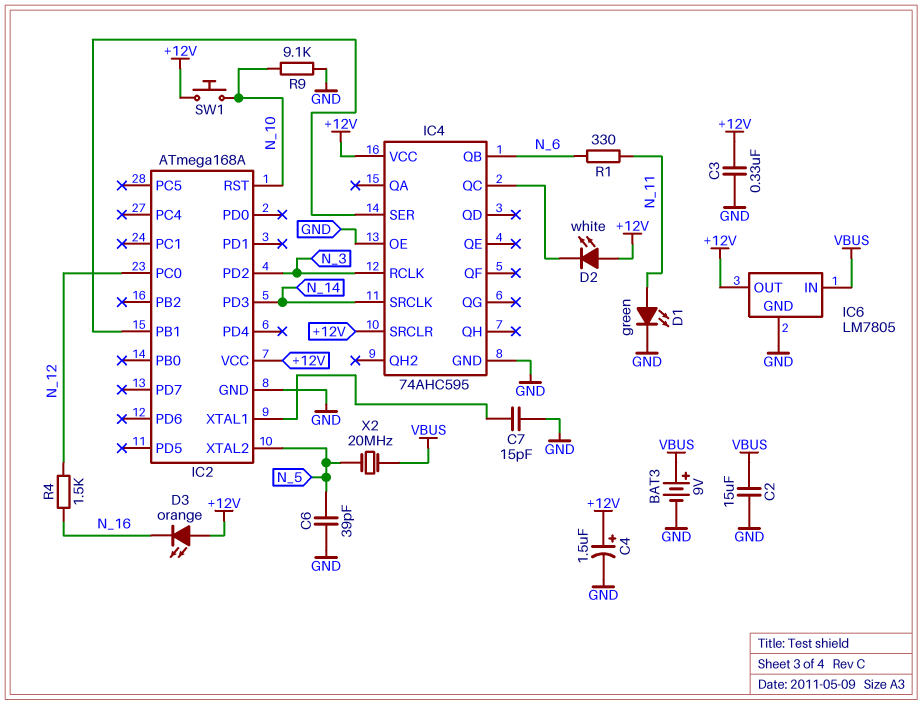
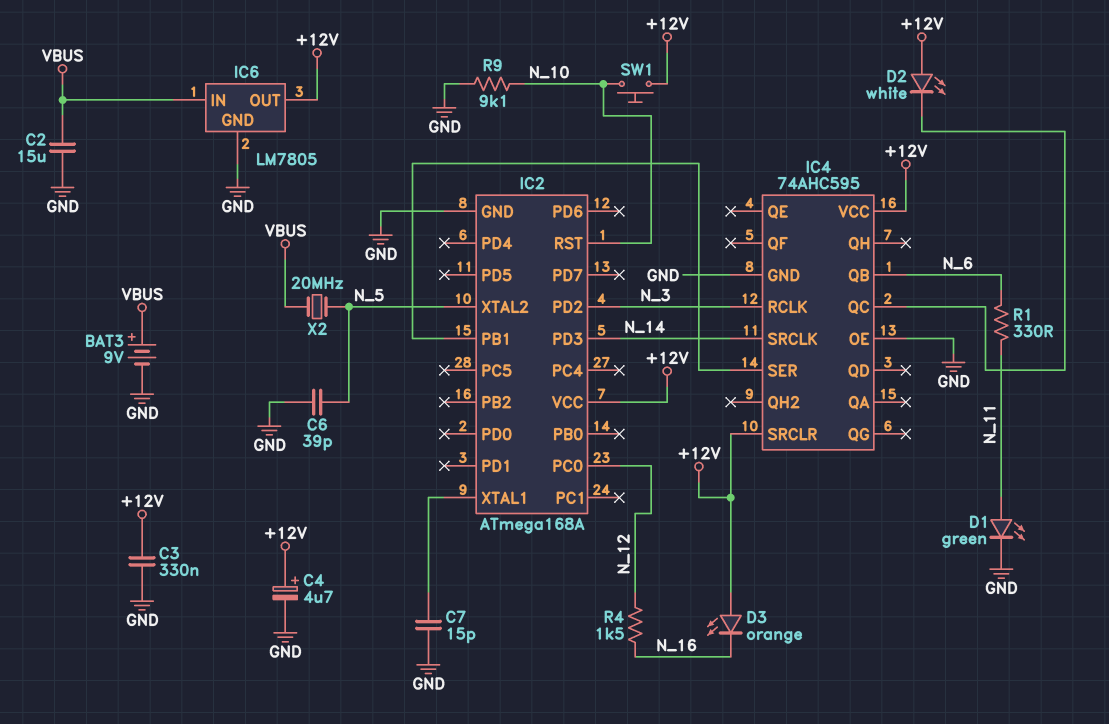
C4: 1.5uF (plus +12V, minus GND) -> 4.7uF (plus +12V, minus GND)

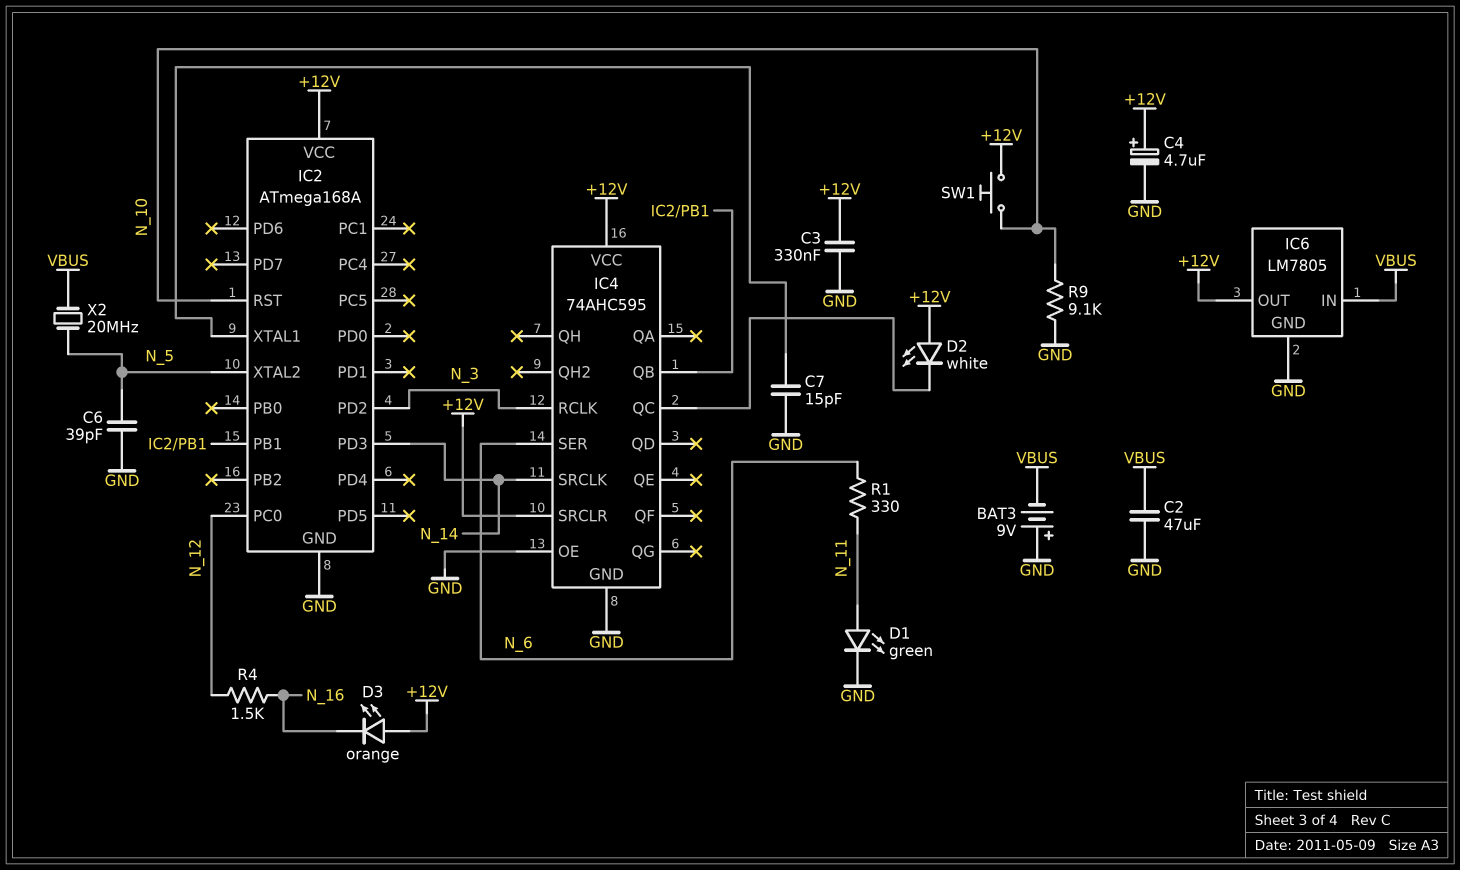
BAT3: 9V (plus VBUS, minus GND) -> 9V (plus GND, minus VBUS)
C2: 15uF (GND, VBUS) -> 47uF (GND, VBUS)
IC4 pin QB: N_6 -> IC2/PB1
IC4 pin SER: IC2/PB1 -> N_6

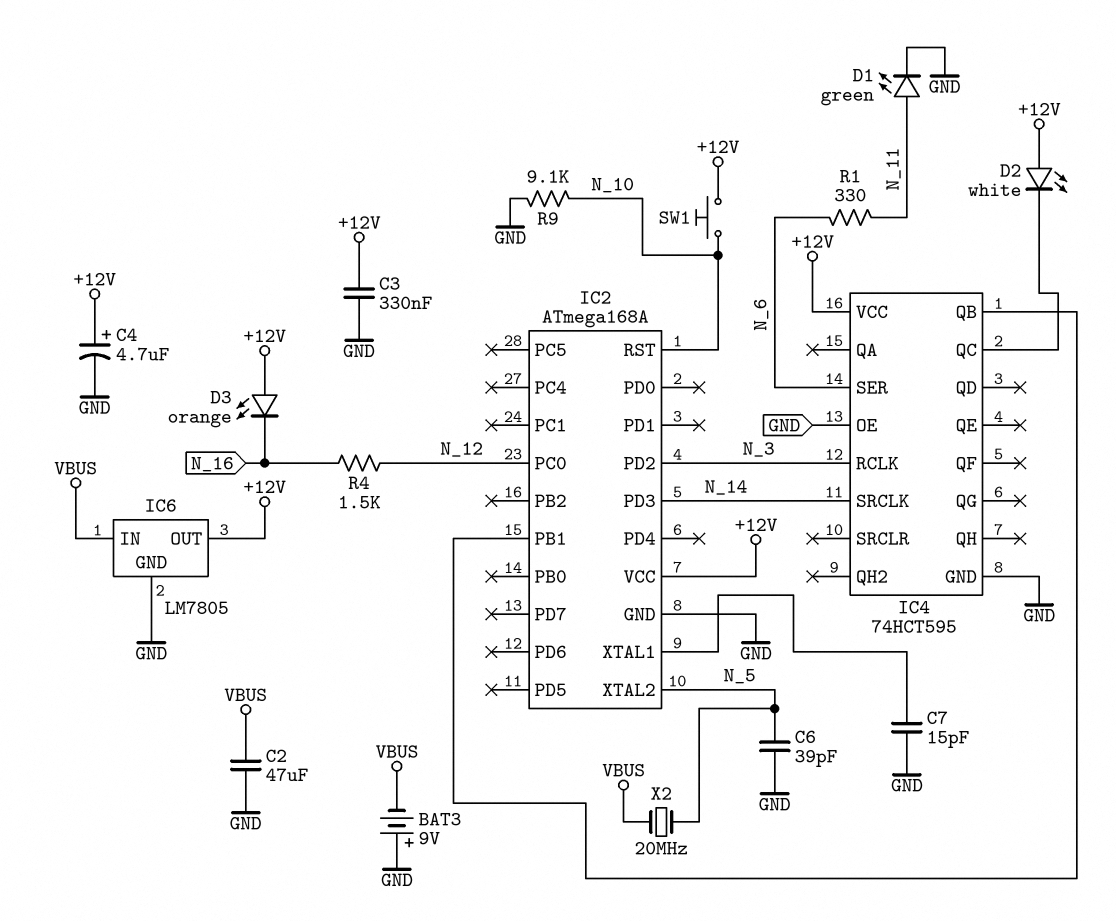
IC4: 74AHC595 -> 74HCT595
IC4 pin SRCLR: +12V -> none

